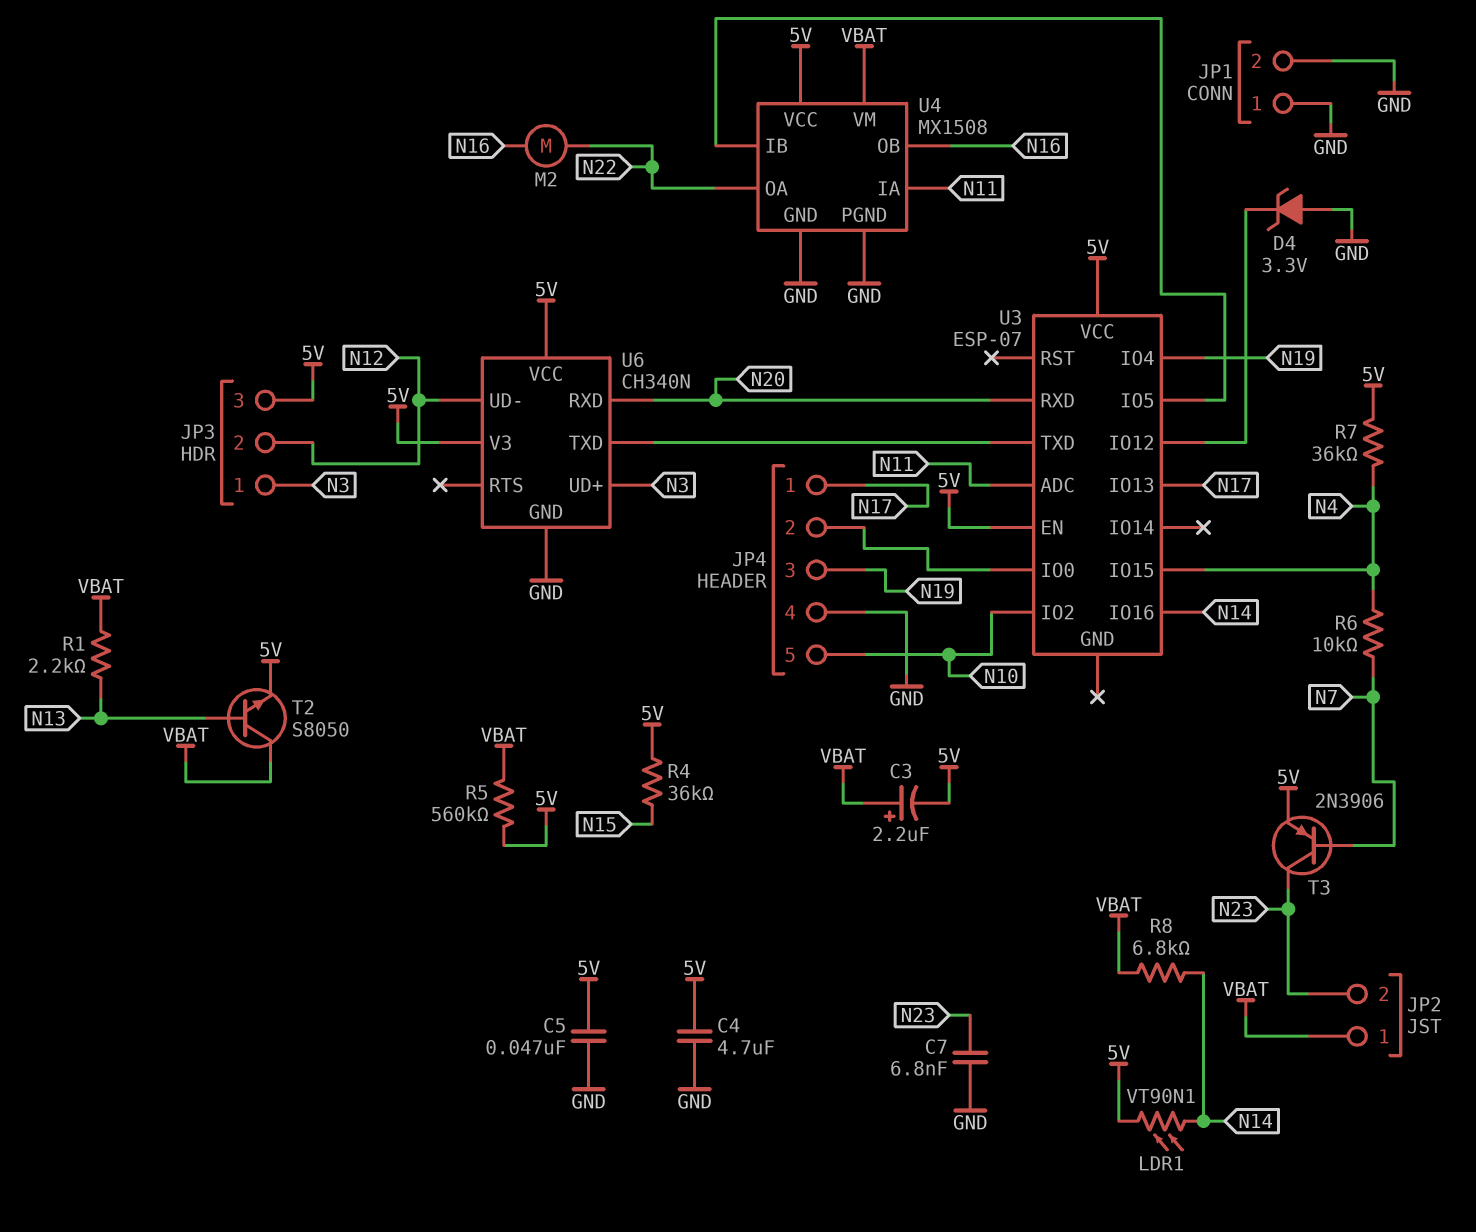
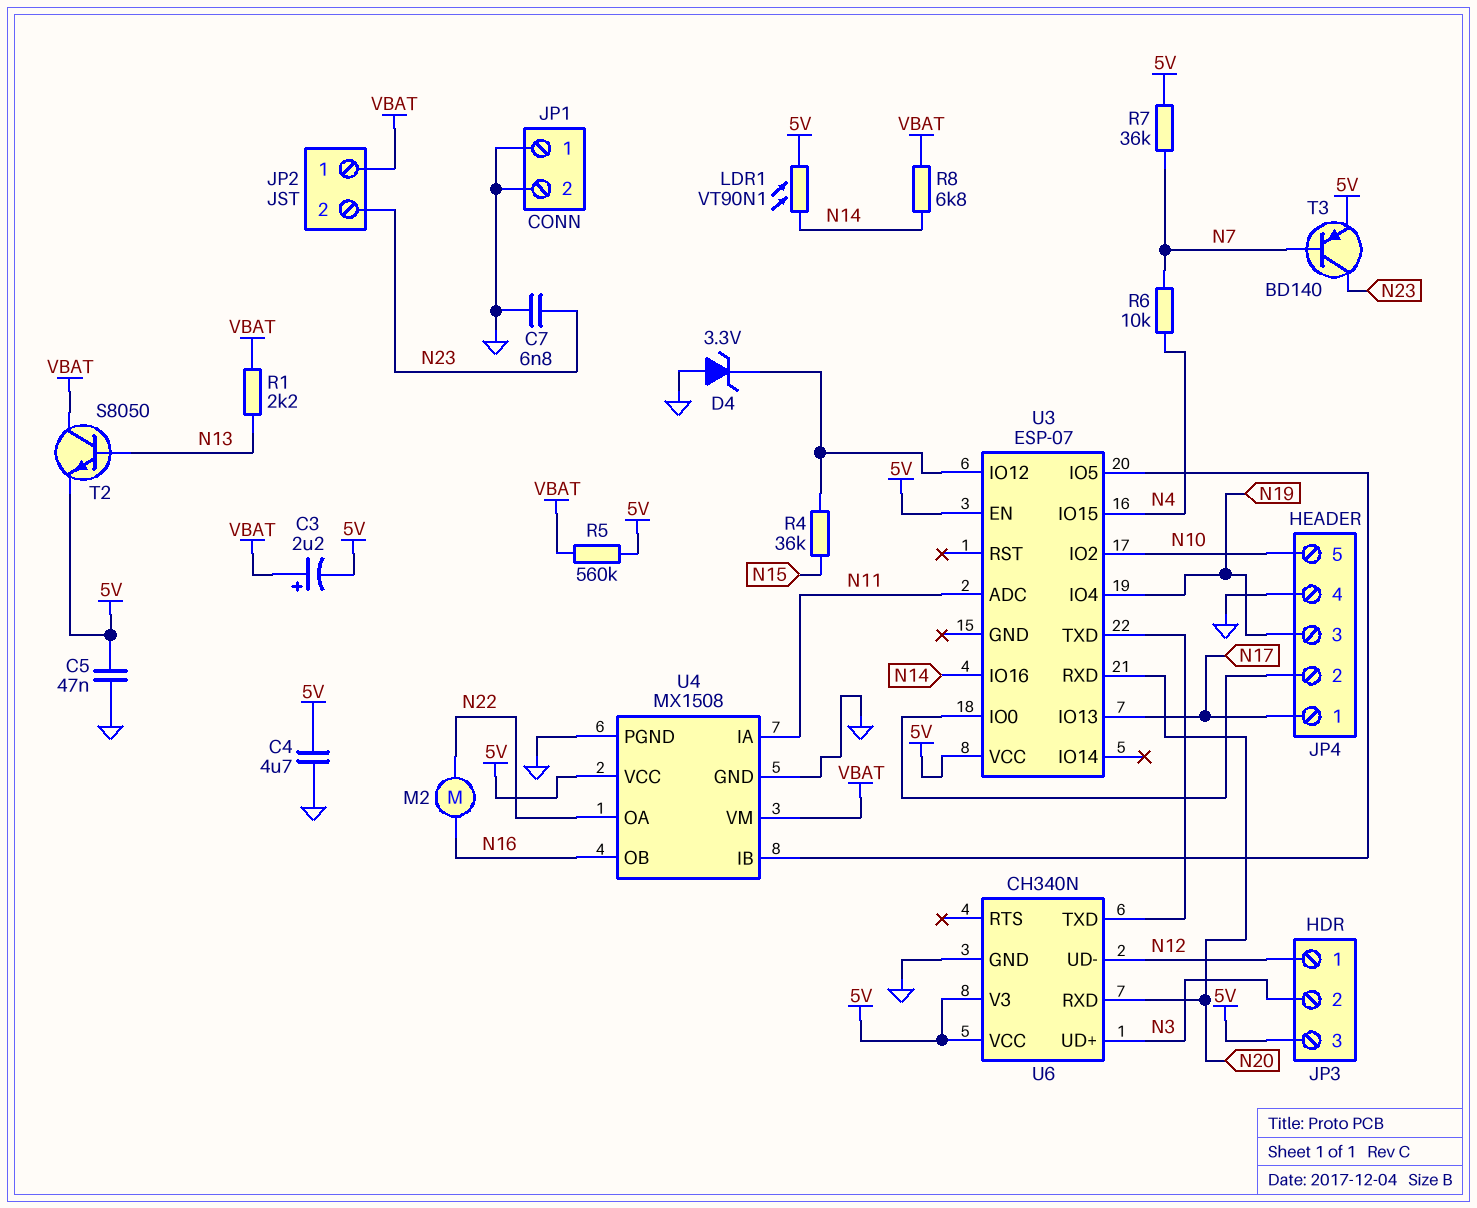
JP3 pin 1: N3 -> N12
JP3 pin 2: N12 -> N3
R4: 36k (5V, N15) -> 36k (N15, U3/IO12)
R7: 36k (5V, N4) -> 36k (5V, N7)
T3: PNP 2N3906 (B N7, C N23, E 5V) -> PNP BD140 (B N7, C N23, E 5V)

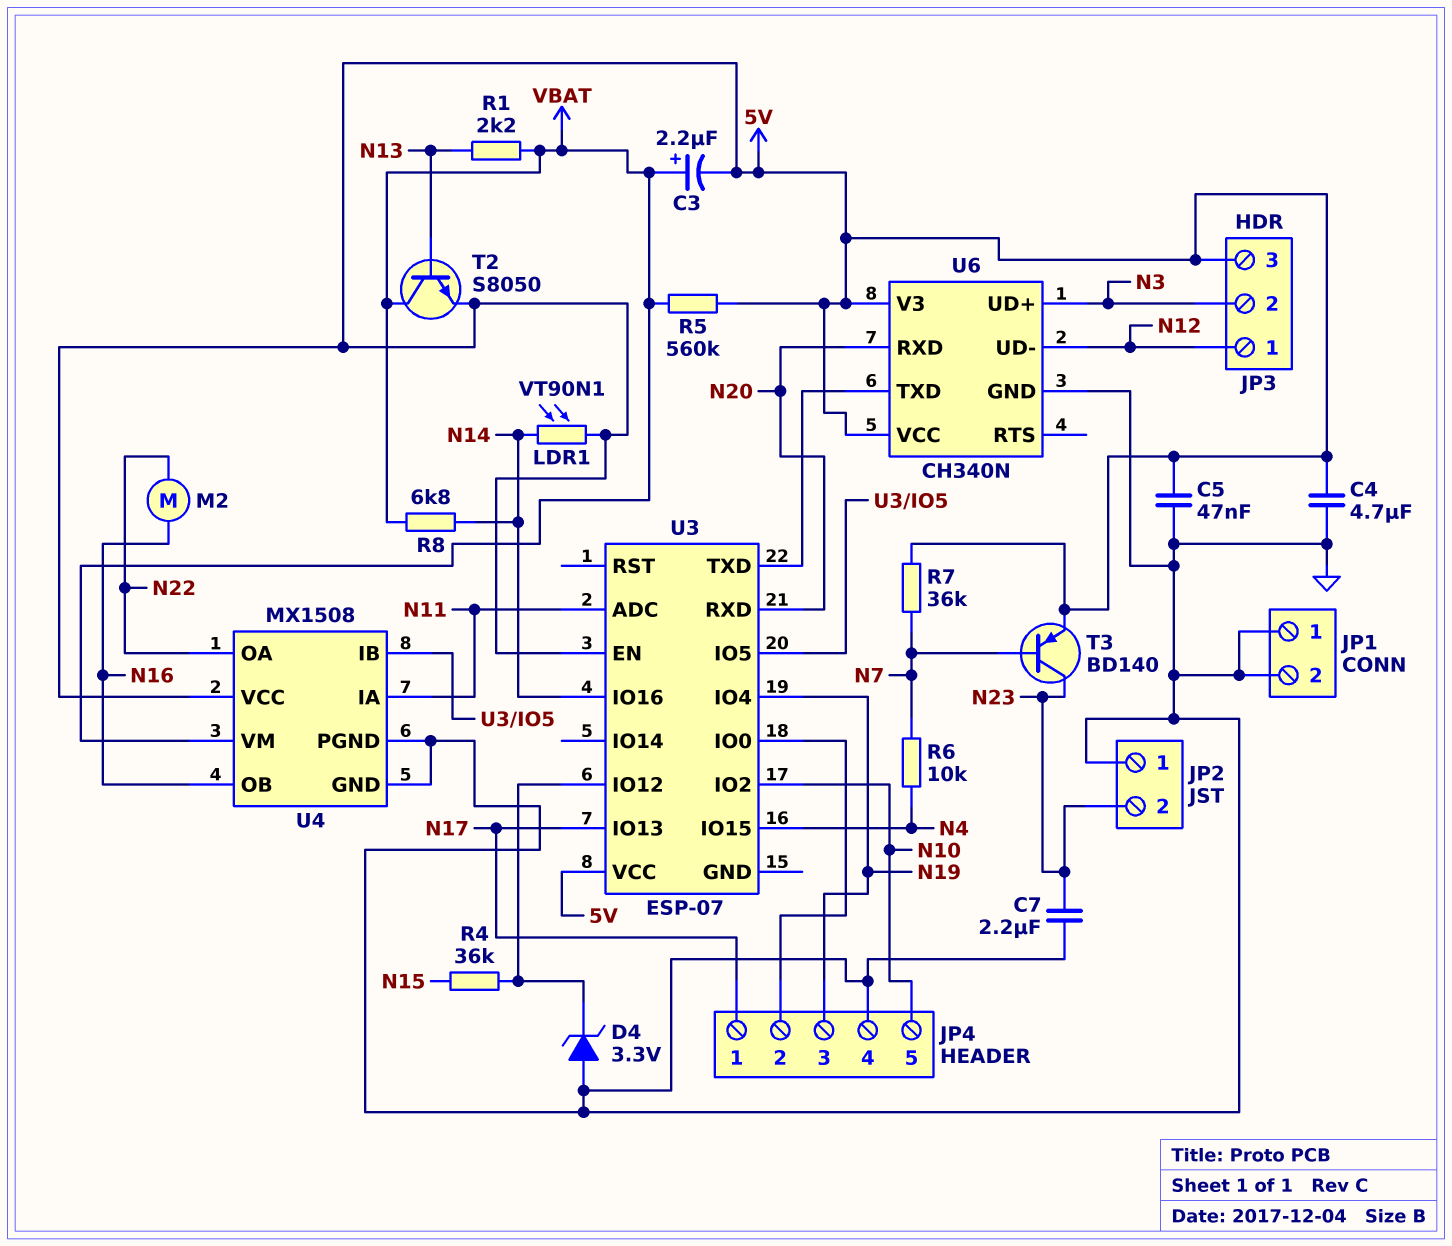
C7: 6.8nF (GND, N23) -> 2.2uF (GND, N23)
JP2 pin 1: VBAT -> GND

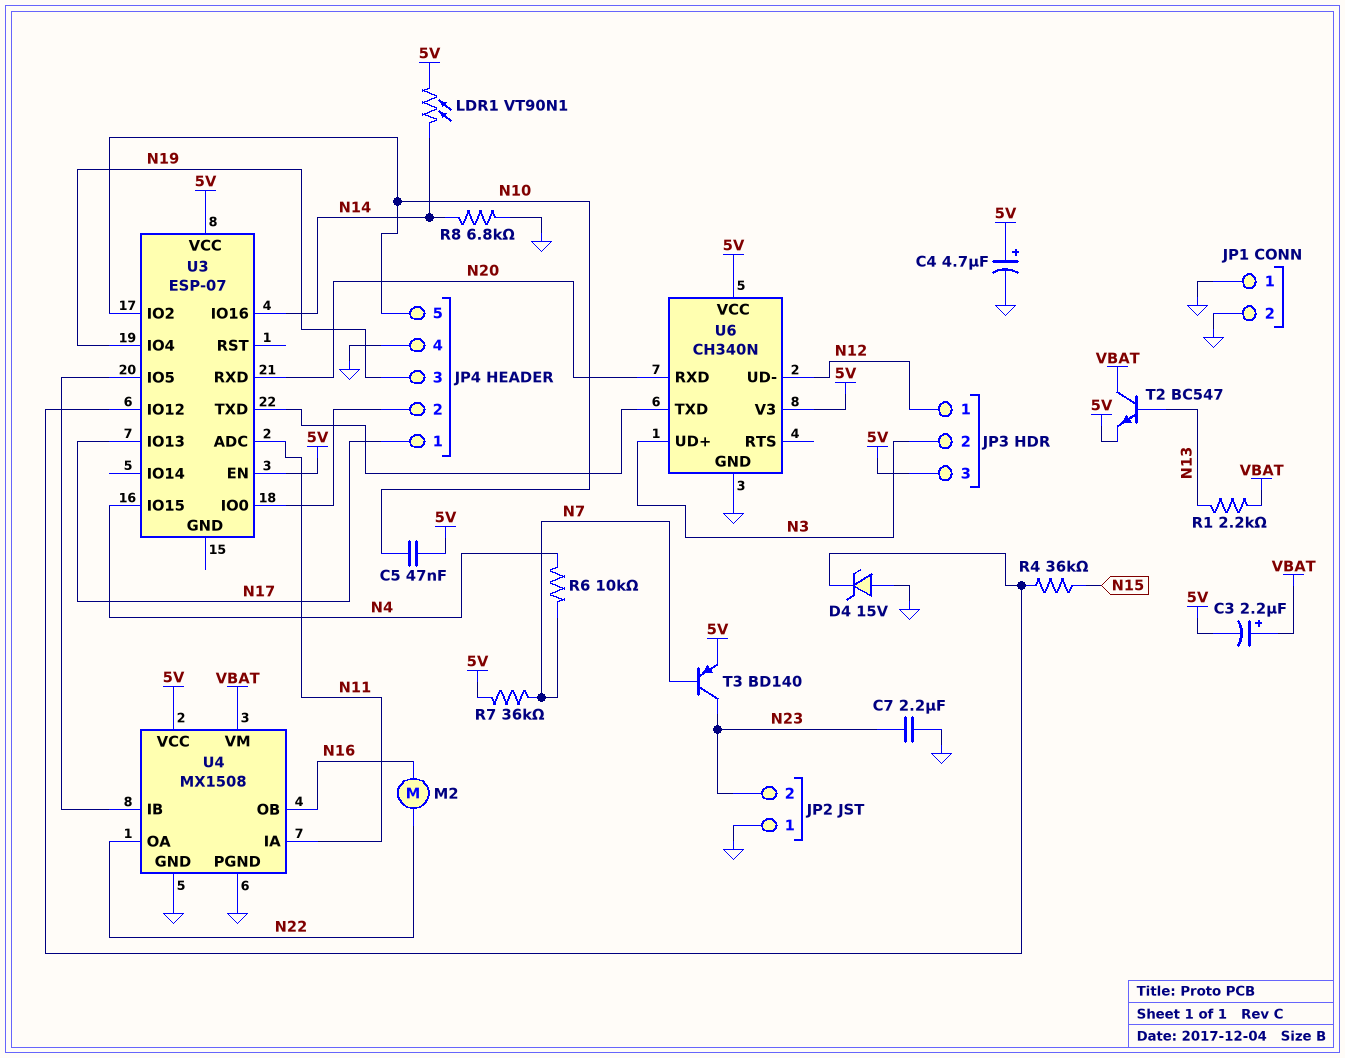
C4: 4.7uF (5V, GND) -> 4.7uF (plus 5V, minus GND)
C5: 47nF (5V, GND) -> 47nF (5V, N10)
D4: zener 3.3V (A GND, K U3/IO12) -> zener 15V (A GND, K U3/IO12)
R5: 560k (5V, VBAT) -> none
R8: 6.8k (N14, VBAT) -> 6.8k (GND, N14)
T2: NPN S8050 (B N13, C VBAT, E 5V) -> NPN BC547 (B N13, C VBAT, E 5V)

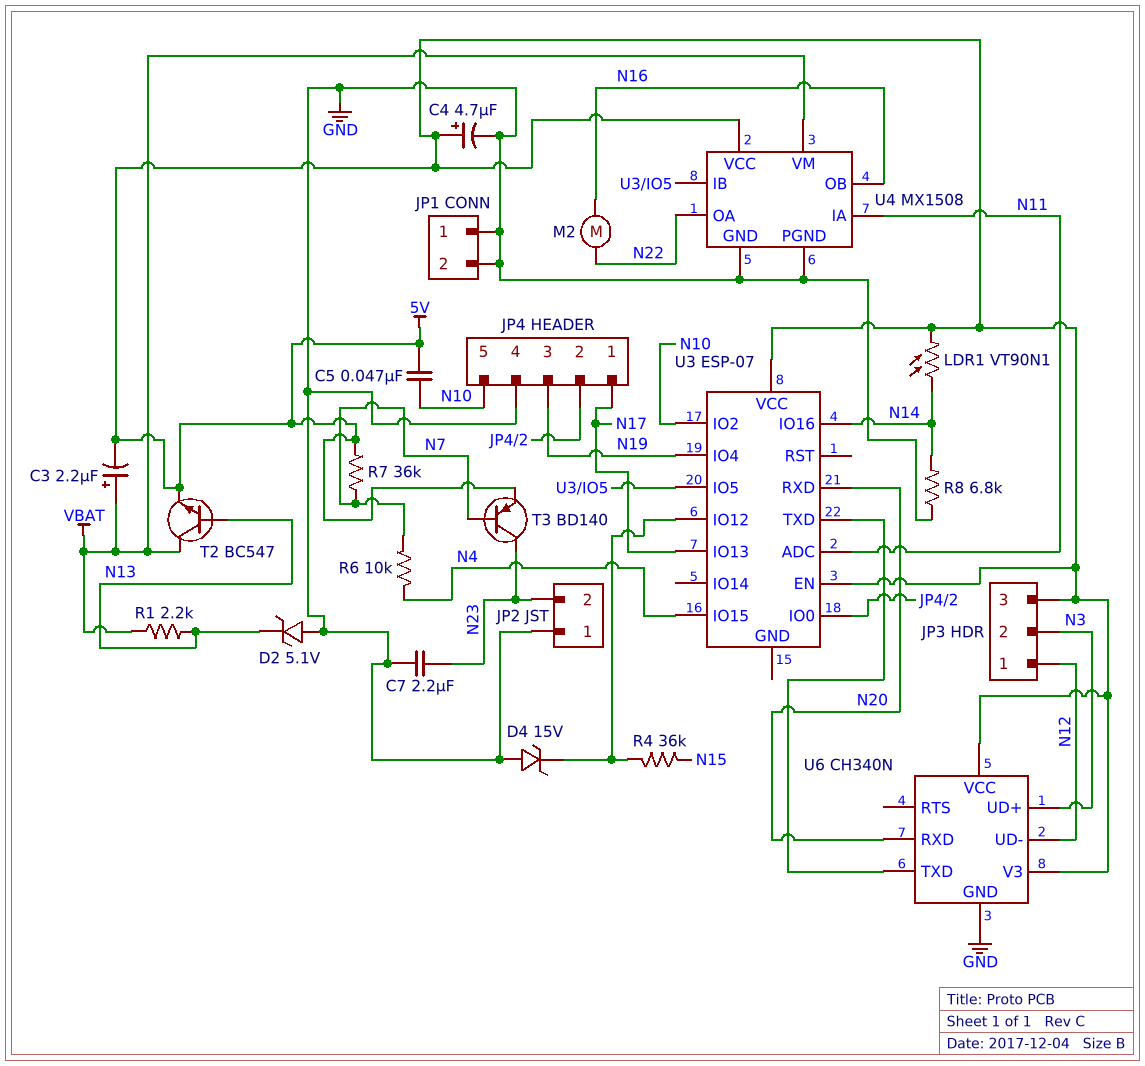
D2: none -> zener 5.1V (A GND, K N13)

